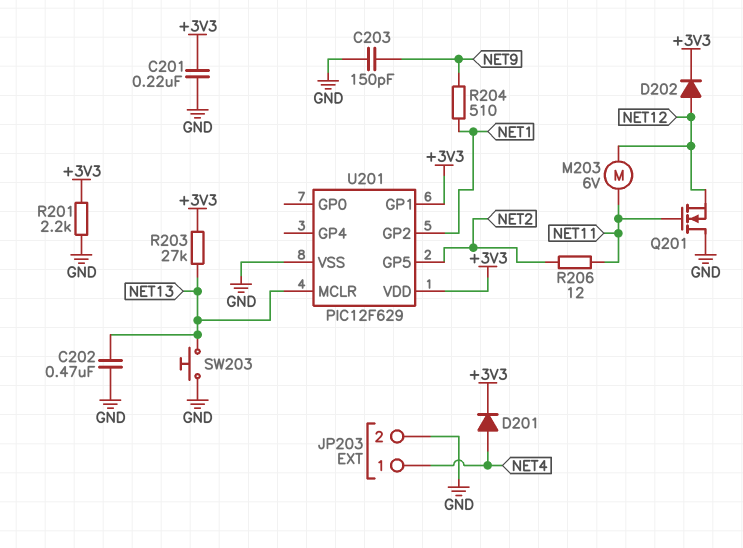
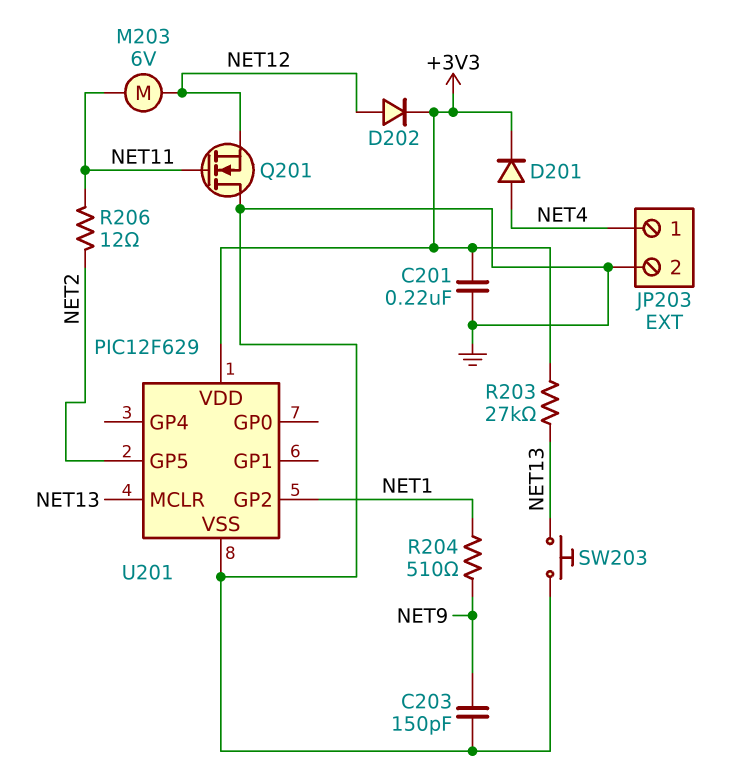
C202: 470nF (GND, NET13) -> none
R201: 2.2k (+3V3, GND) -> none
U201 pin GP1: +3V3 -> none

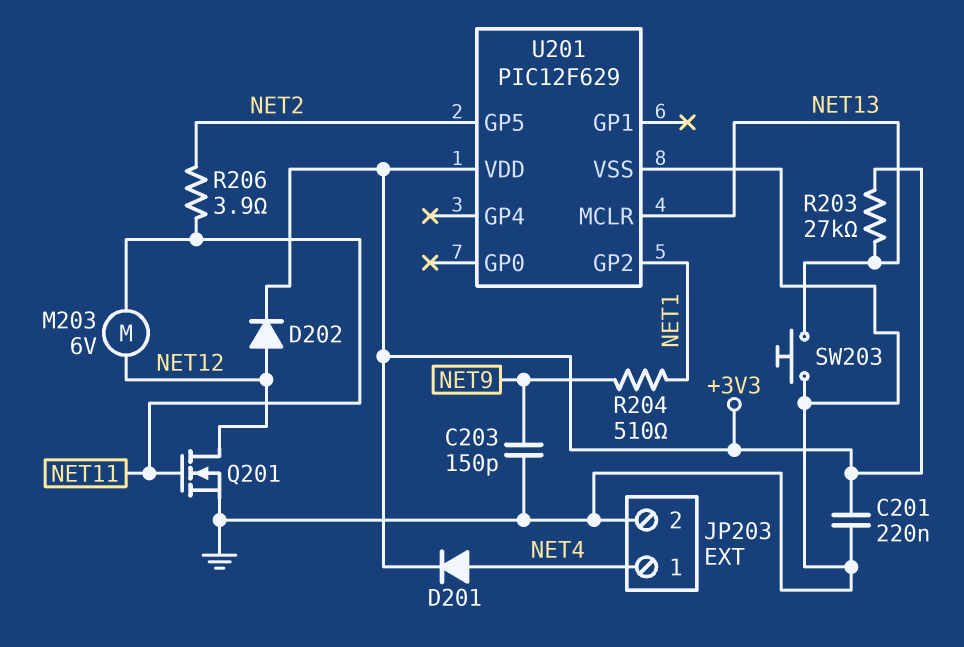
Q201: NMOS (G NET11, D GND, S NET12) -> NMOS (G NET11, D NET12, S GND)
R206: 12 (NET2, NET11) -> 3.9 (NET2, NET11)

